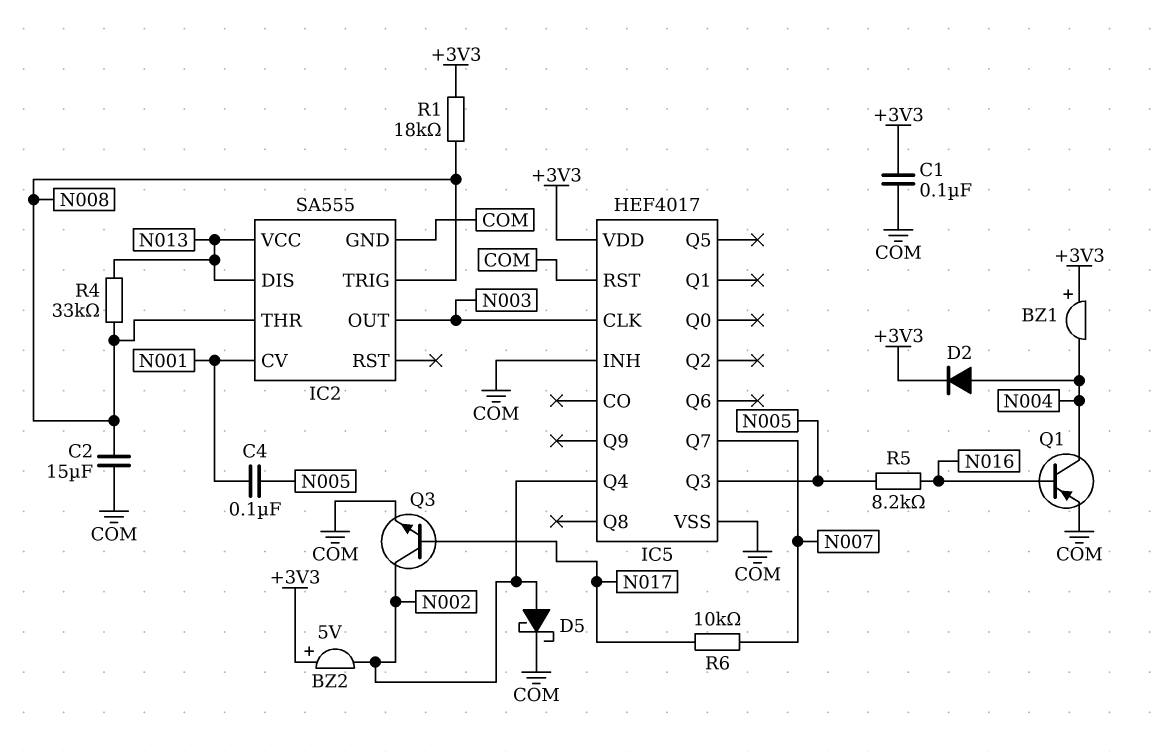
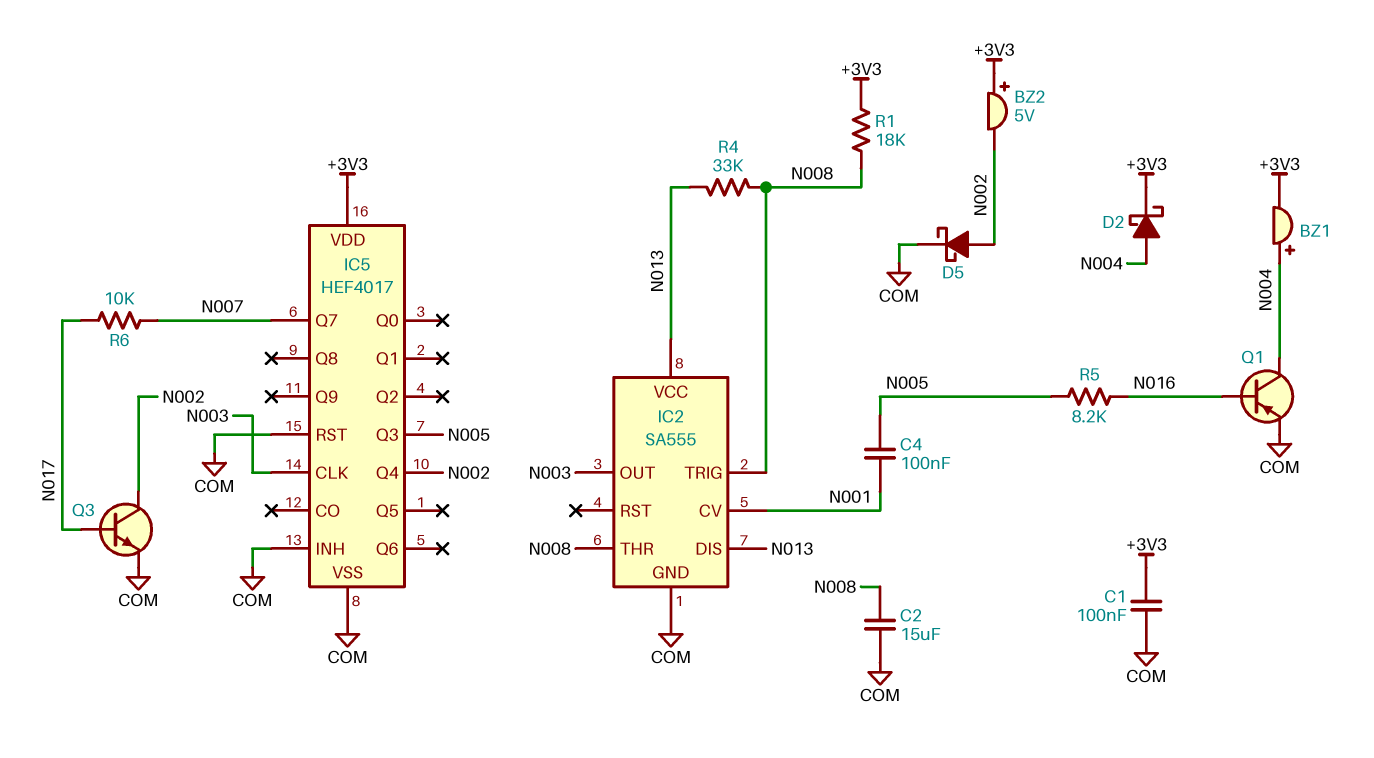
BZ1: buzzer (plus +3V3, minus N004) -> buzzer (plus N004, minus +3V3)
D2: diode (A N004, K +3V3) -> schottky (A N004, K +3V3)

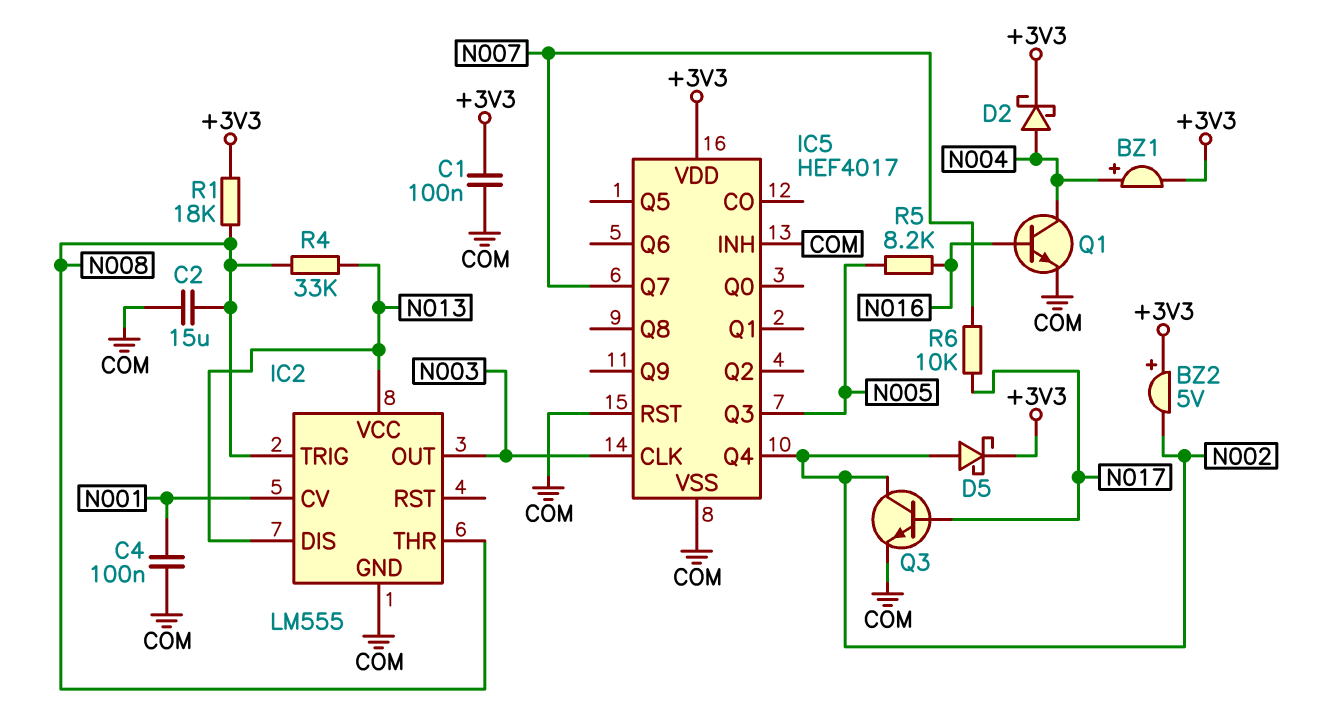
C4: 100nF (N001, N005) -> 100nF (COM, N001)
D5: schottky (A N002, K COM) -> schottky (A N002, K +3V3)
IC2: SA555 -> LM555
Q1: PNP (B N016, C N004, E COM) -> NPN (B N016, C N004, E COM)

